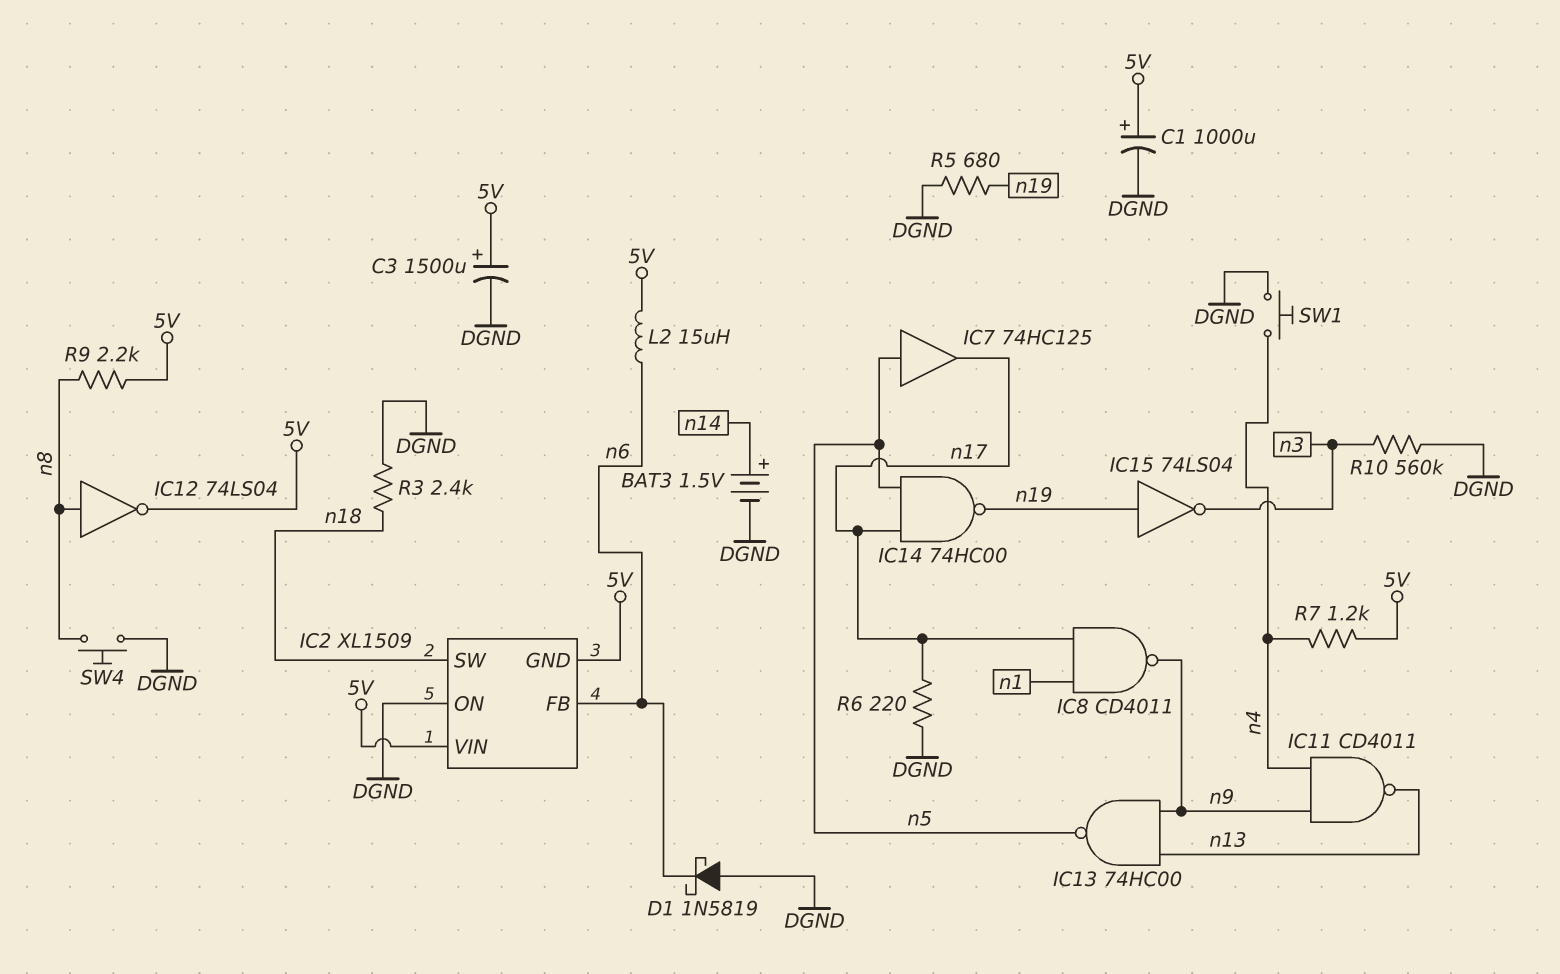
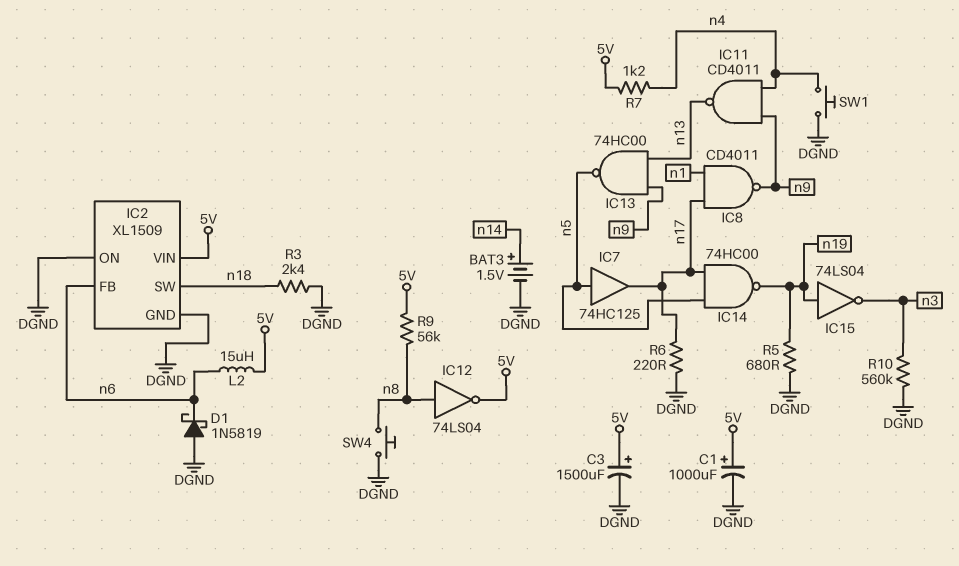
IC2 pin GND: 5V -> DGND
R9: 2.2k (5V, n8) -> 56k (5V, n8)

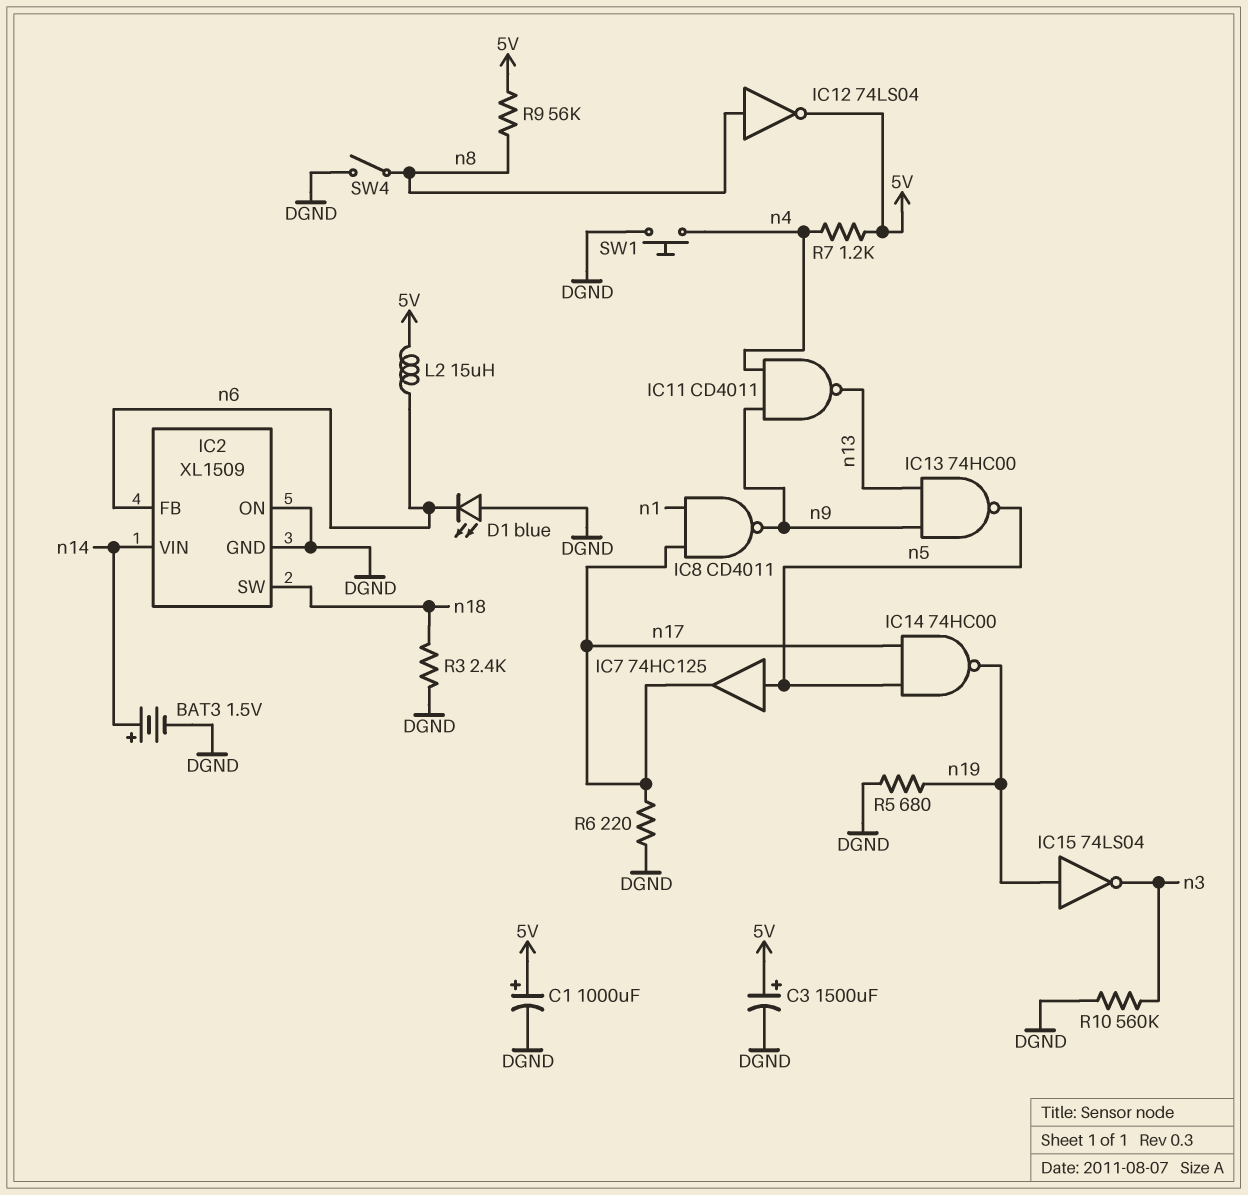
D1: schottky 1N5819 (A DGND, K n6) -> LED blue (A DGND, K n6)
IC2 pin VIN: 5V -> n14
SW4: button (DGND, n8) -> switch (DGND, n8)

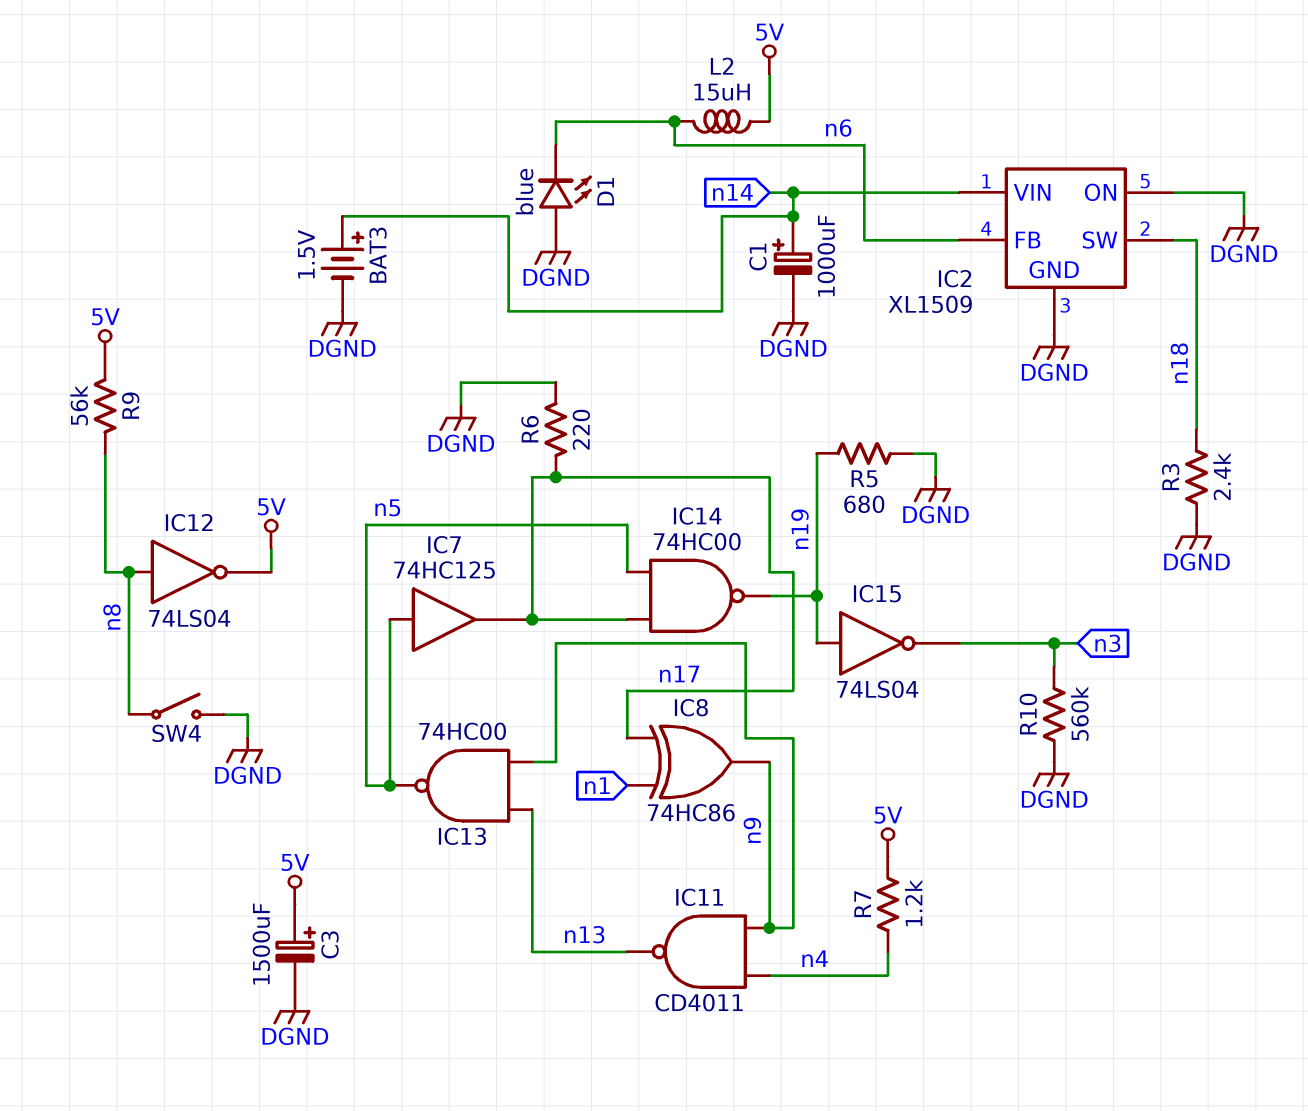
C1: 1000uF (plus 5V, minus DGND) -> 1000uF (plus n14, minus DGND)
IC8: NAND CD4011 (in n1, in n17, out n9) -> XOR 74HC86 (in n1, in n17, out n9)
SW1: button (DGND, n4) -> none

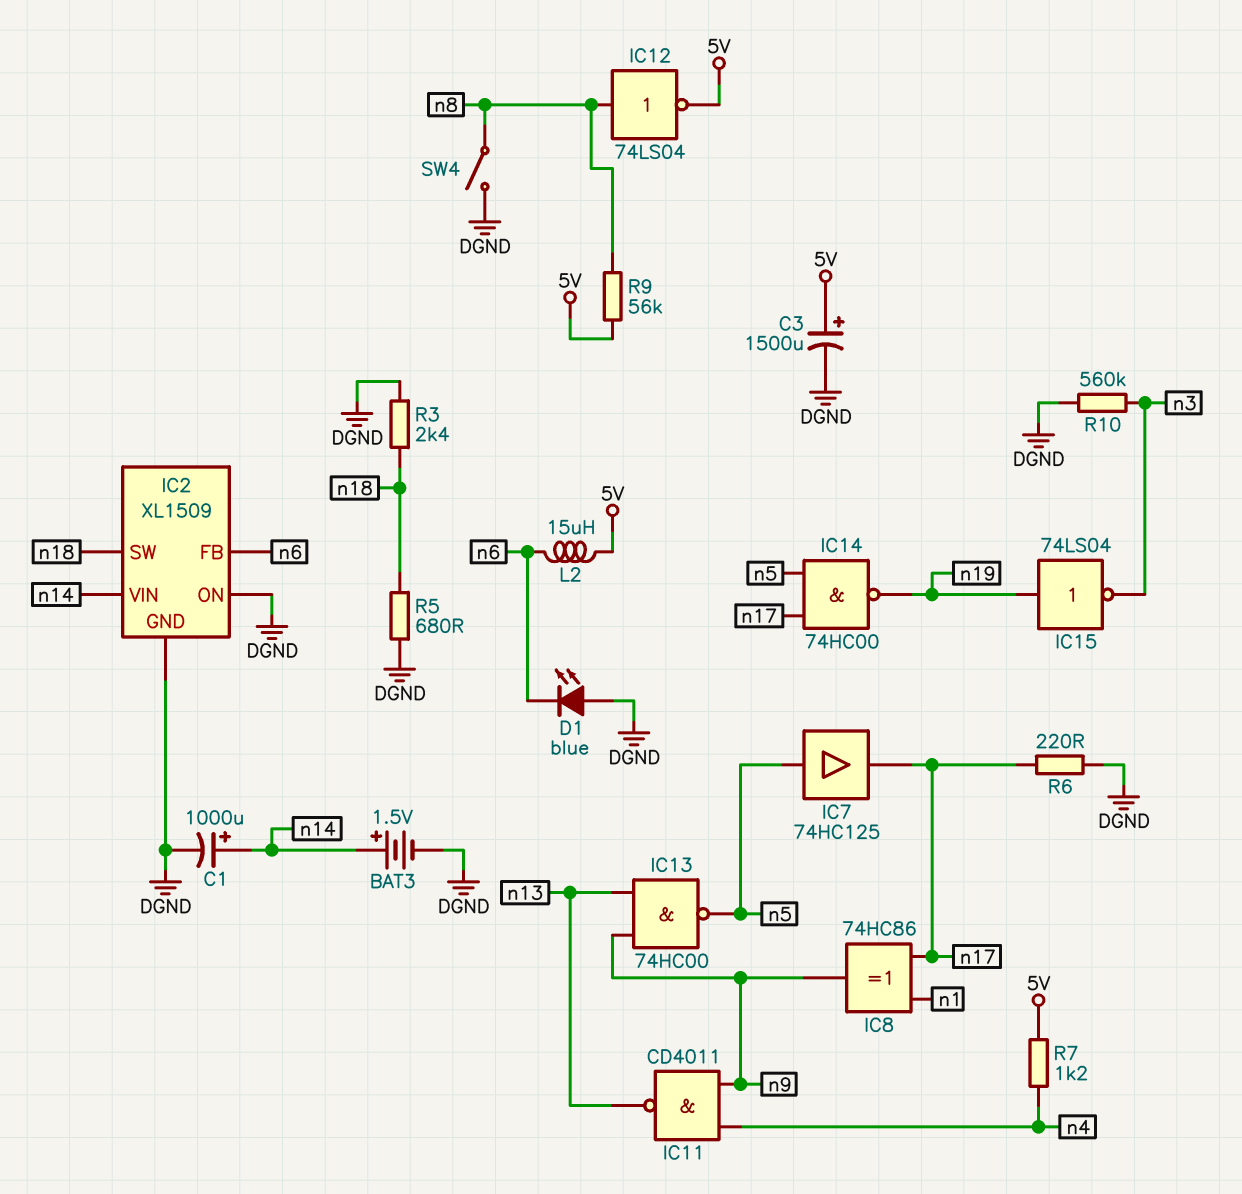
R5: 680 (DGND, n19) -> 680 (DGND, n18)

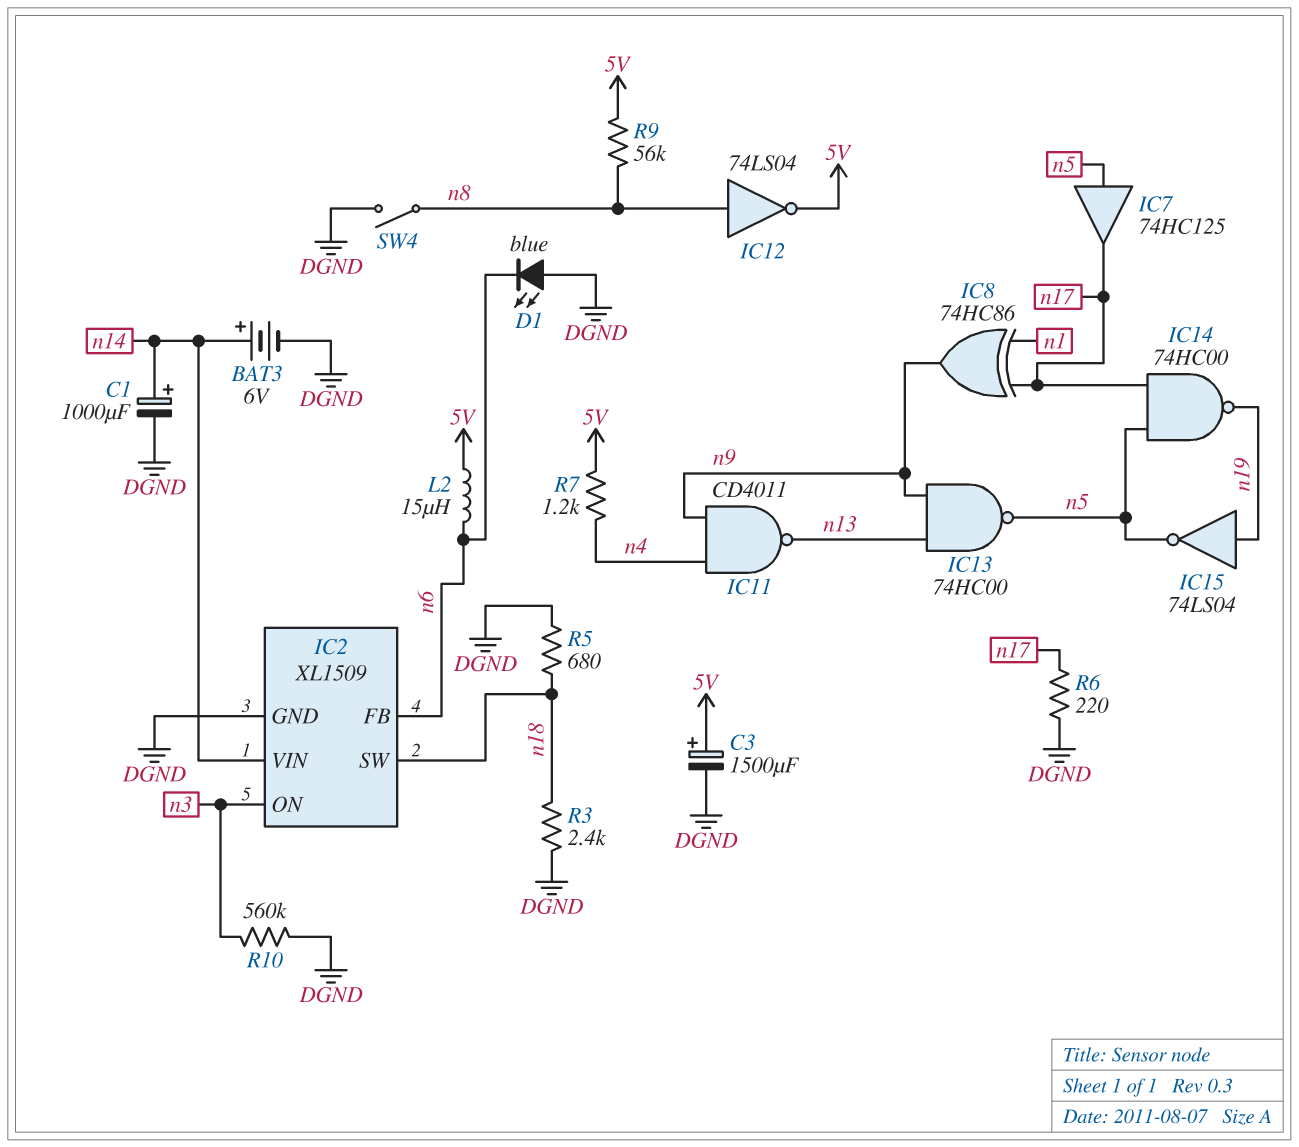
BAT3: 1.5V (plus n14, minus DGND) -> 6V (plus n14, minus DGND)
IC2 pin ON: DGND -> n3
IC15: NOT 74LS04 (in n19, out n3) -> NOT 74LS04 (in n19, out n5)

